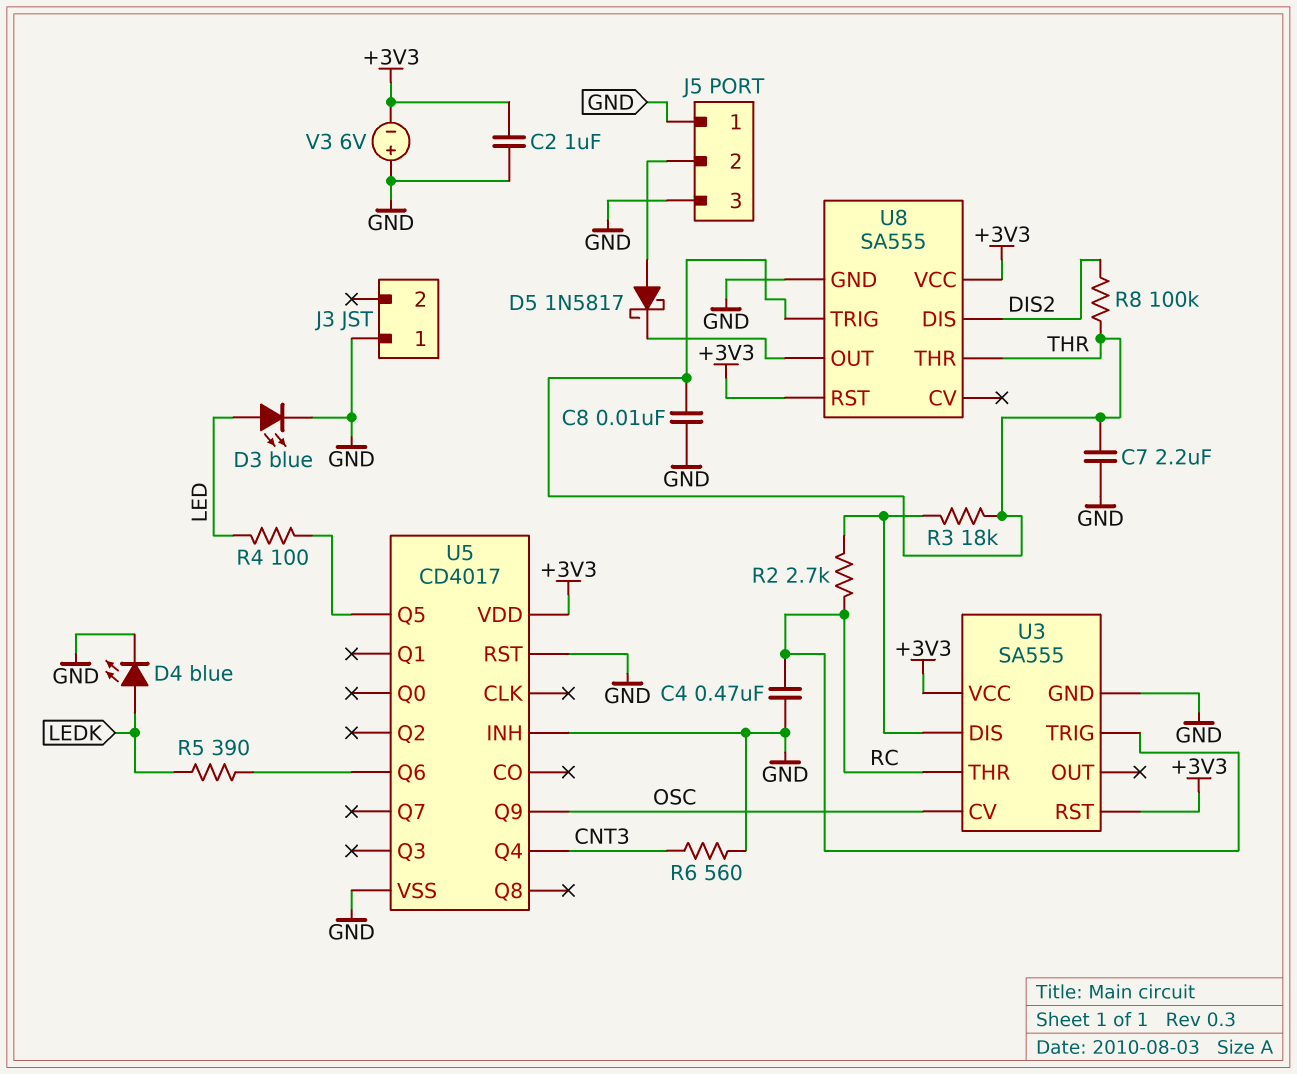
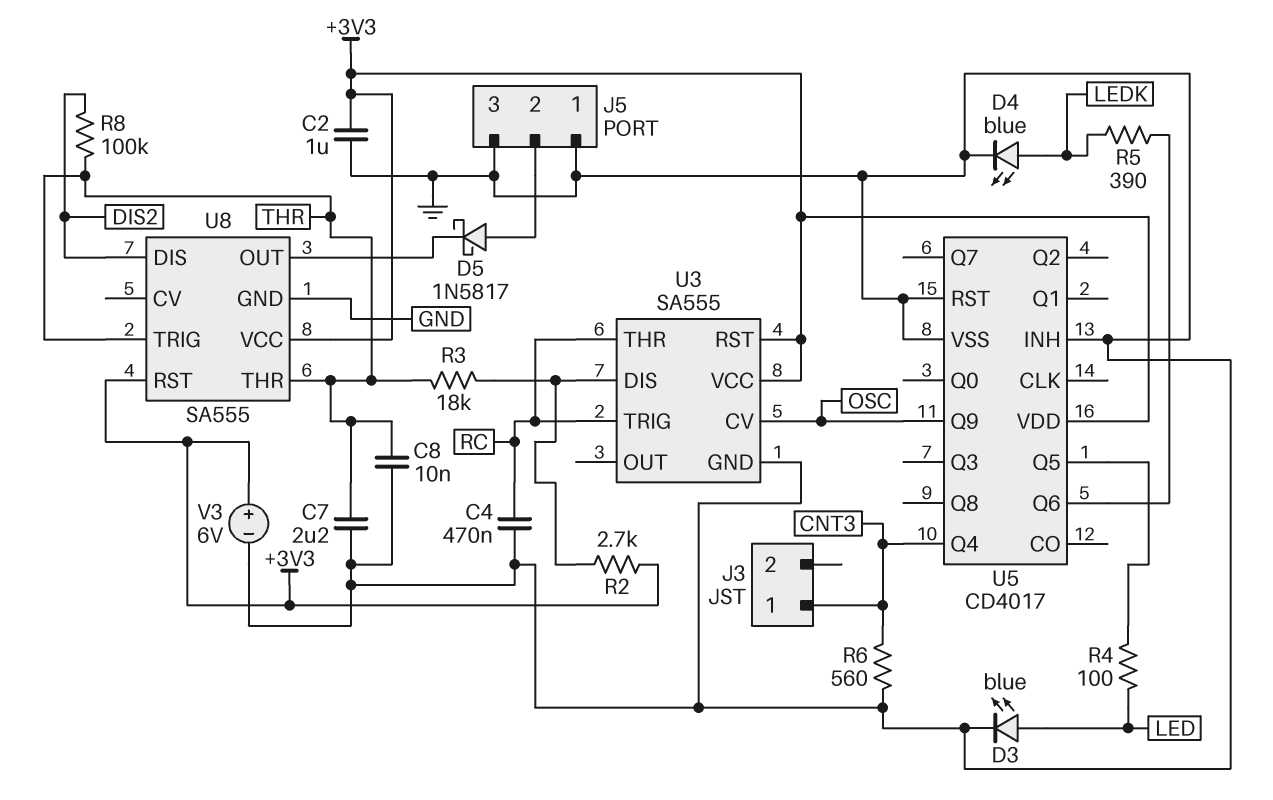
J3 pin 1: GND -> CNT3
R2: 2.7k (RC, U3/DIS) -> 2.7k (+3V3, U3/DIS)
V3: 6V (plus GND, minus +3V3) -> 6V (plus +3V3, minus GND)

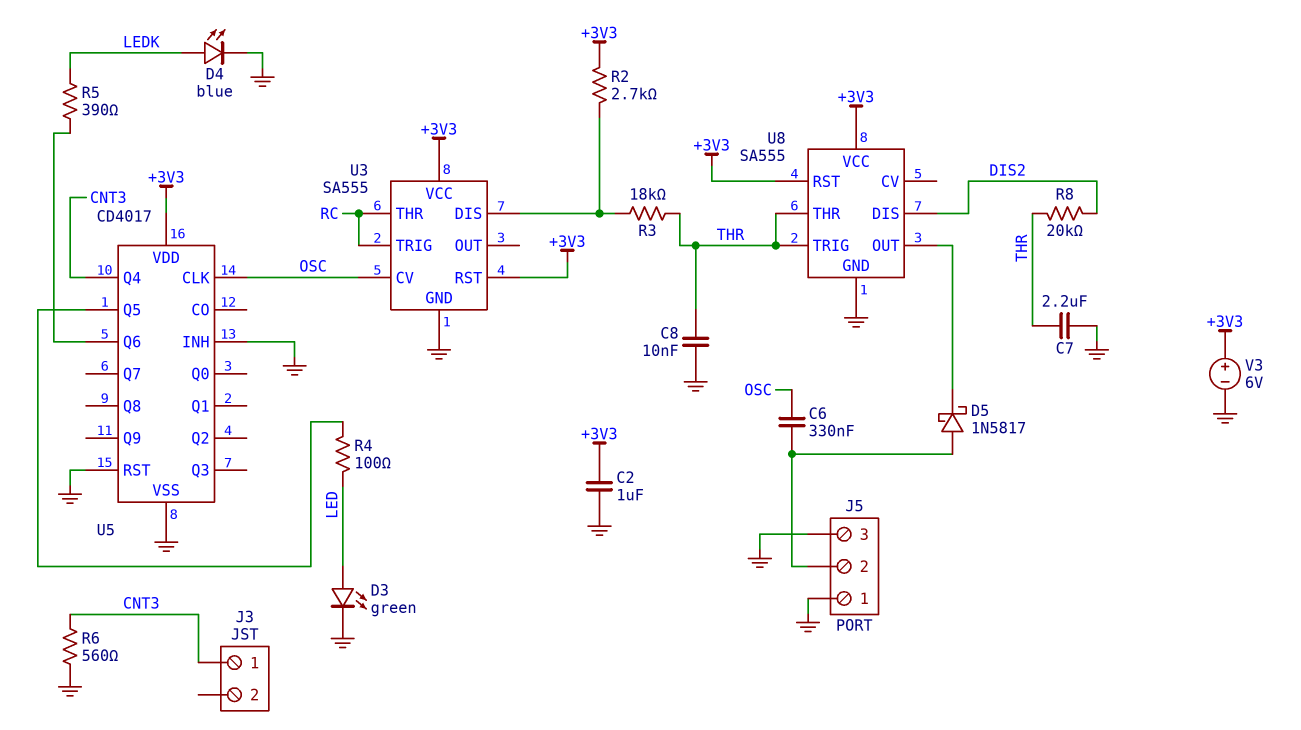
C4: 470nF (GND, RC) -> none
C6: none -> 330nF (J5/2, OSC)
D3: LED blue (A LED, K GND) -> LED green (A LED, K GND)
R8: 100k (DIS2, THR) -> 20k (DIS2, THR)
U5 pin CLK: none -> OSC
U5 pin Q9: OSC -> none

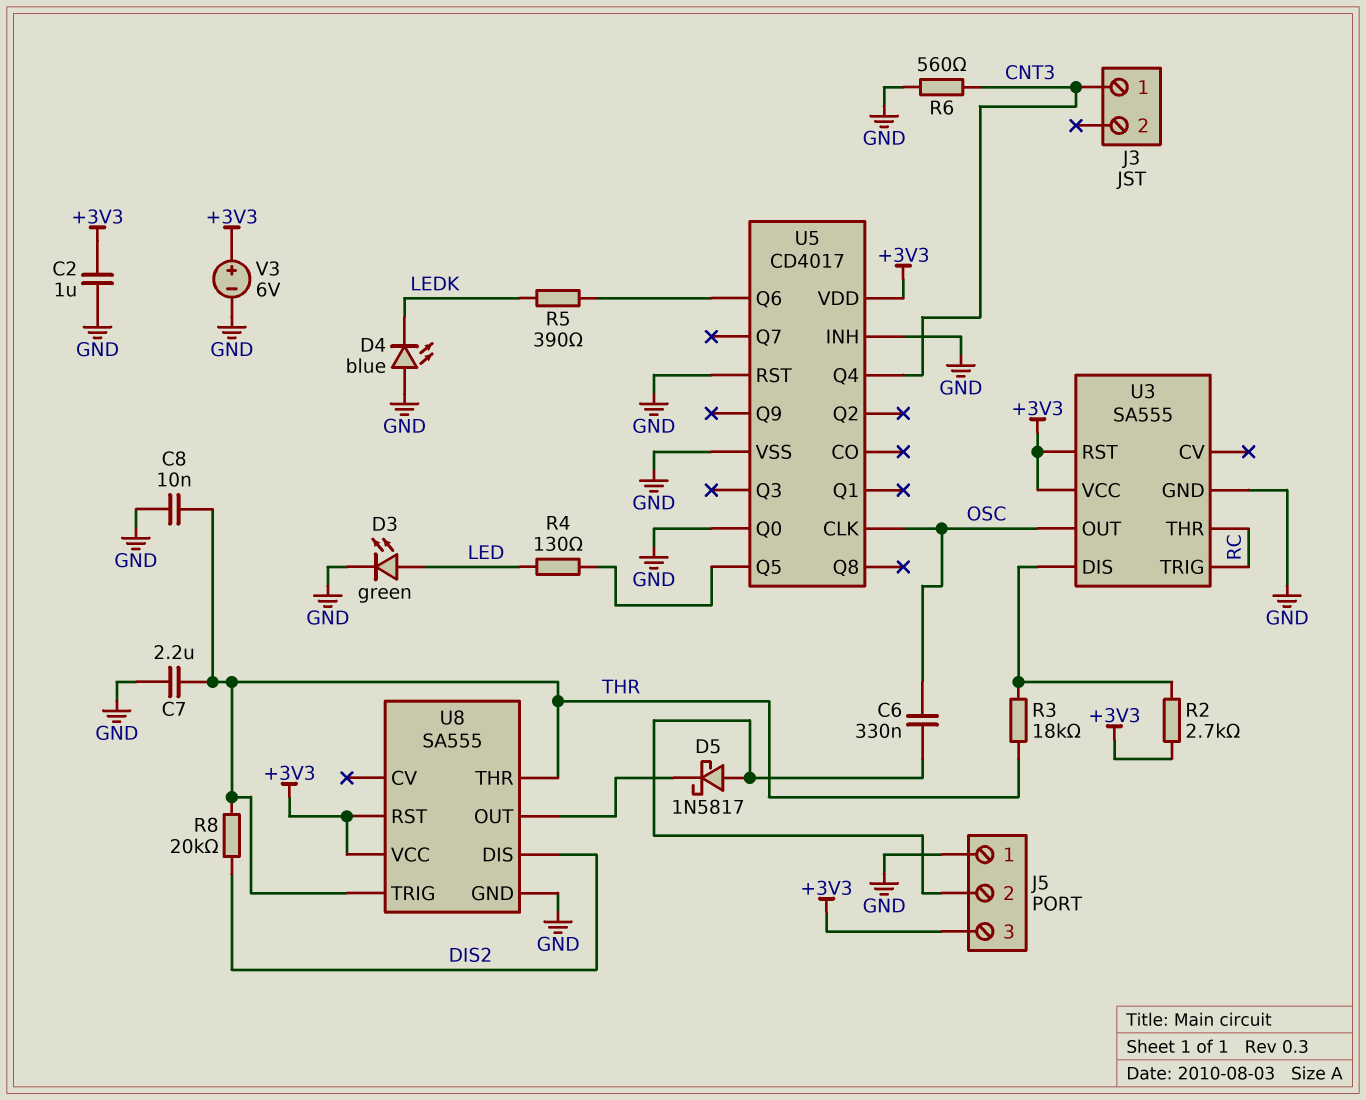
D4: LED blue (A LEDK, K GND) -> LED blue (A GND, K LEDK)
J5 pin 3: GND -> +3V3
R4: 100 (LED, U5/Q5) -> 130 (LED, U5/Q5)
U3 pin CV: OSC -> none
U3 pin OUT: none -> OSC
U5 pin Q0: none -> GND

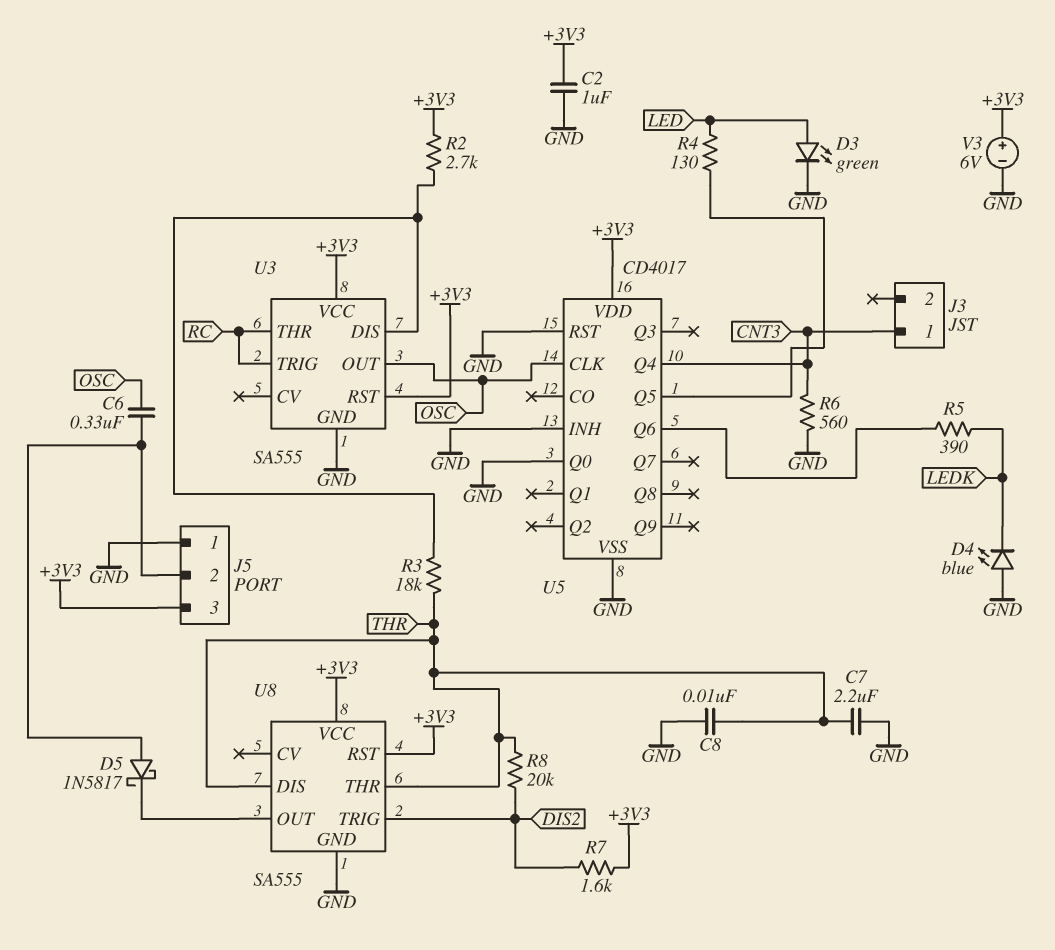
R7: none -> 1.6k (+3V3, DIS2)
U8 pin DIS: DIS2 -> THR
U8 pin TRIG: THR -> DIS2

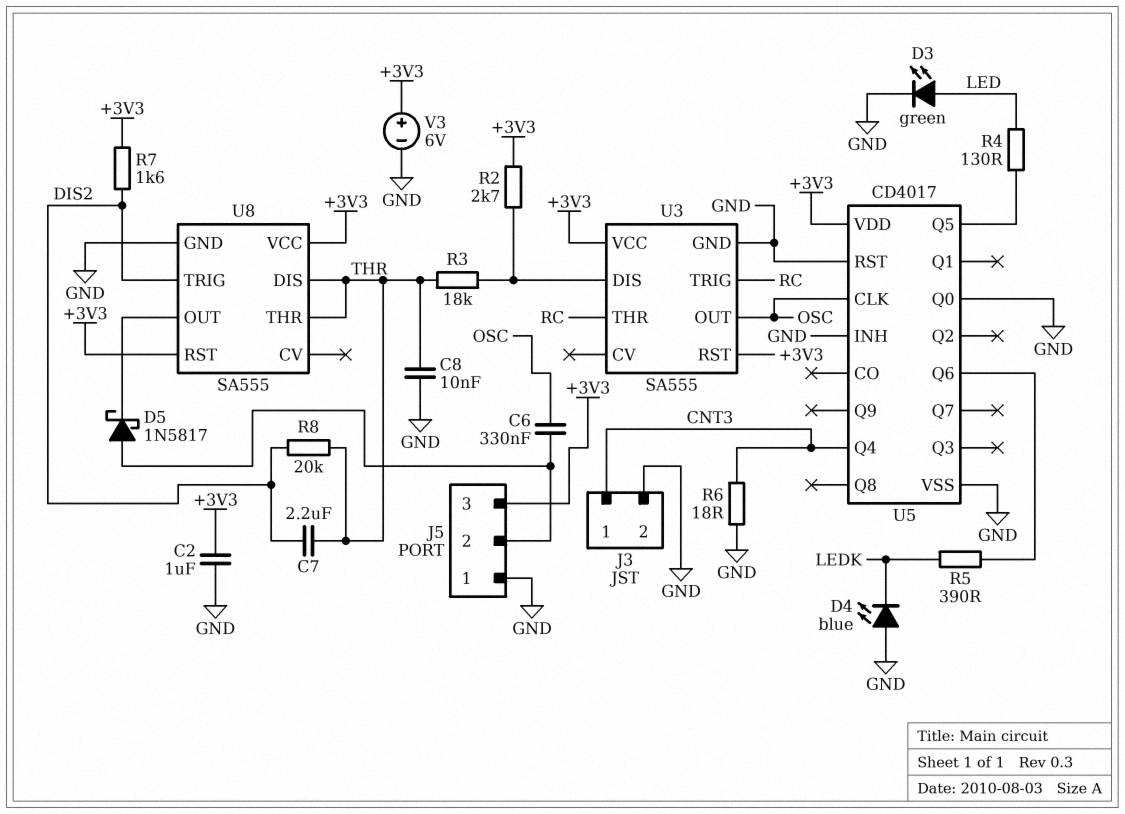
C7: 2.2uF (GND, THR) -> 2.2uF (DIS2, THR)
J3 pin 2: none -> GND
R6: 560 (CNT3, GND) -> 18 (CNT3, GND)

